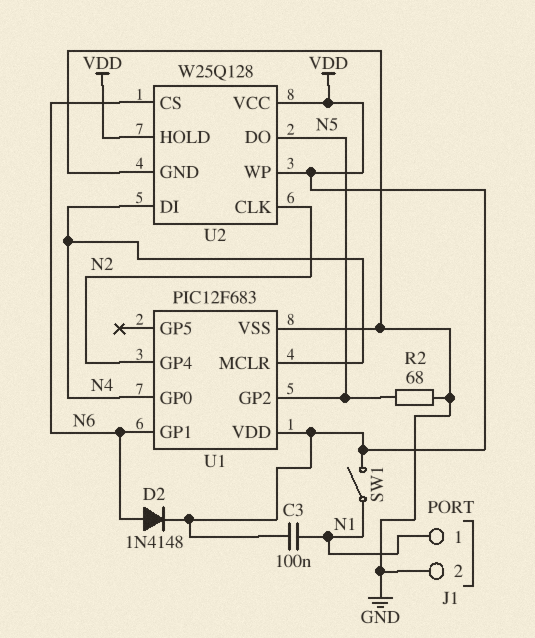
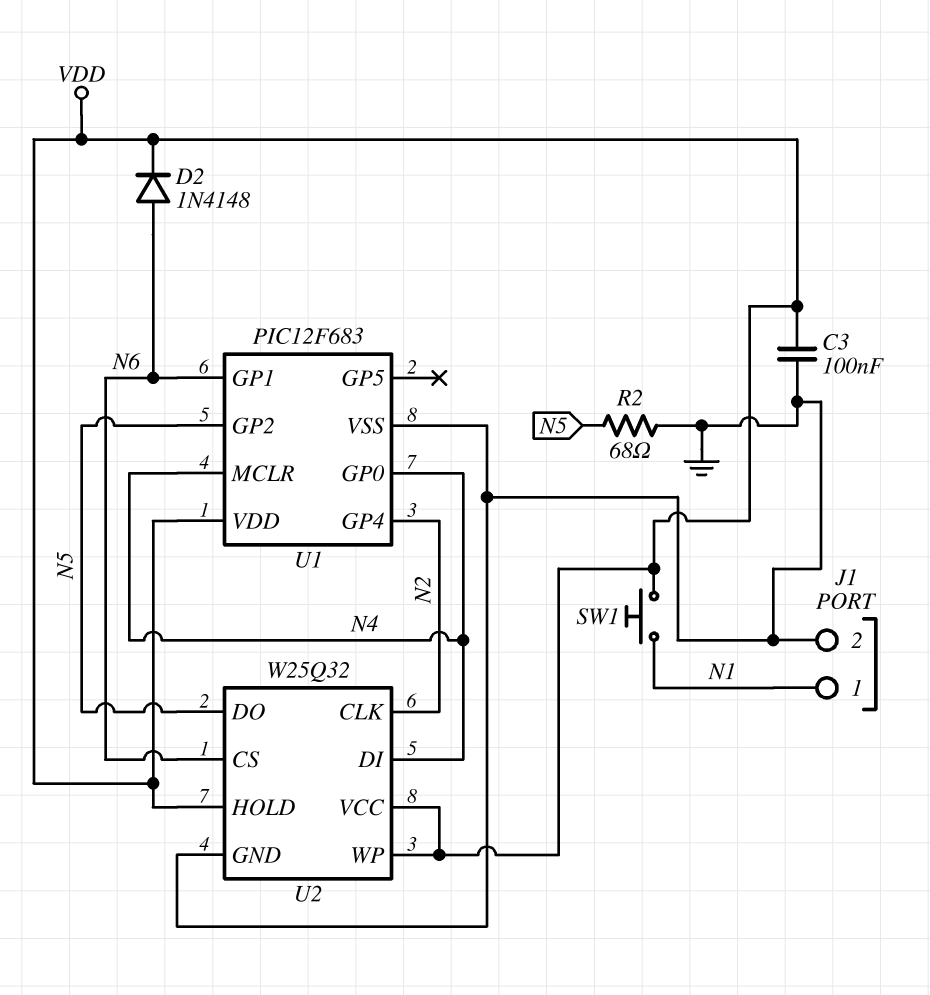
C3: 100nF (N1, VDD) -> 100nF (GND, VDD)
SW1: switch (N1, VDD) -> button (N1, VDD)
U2: W25Q128 -> W25Q32

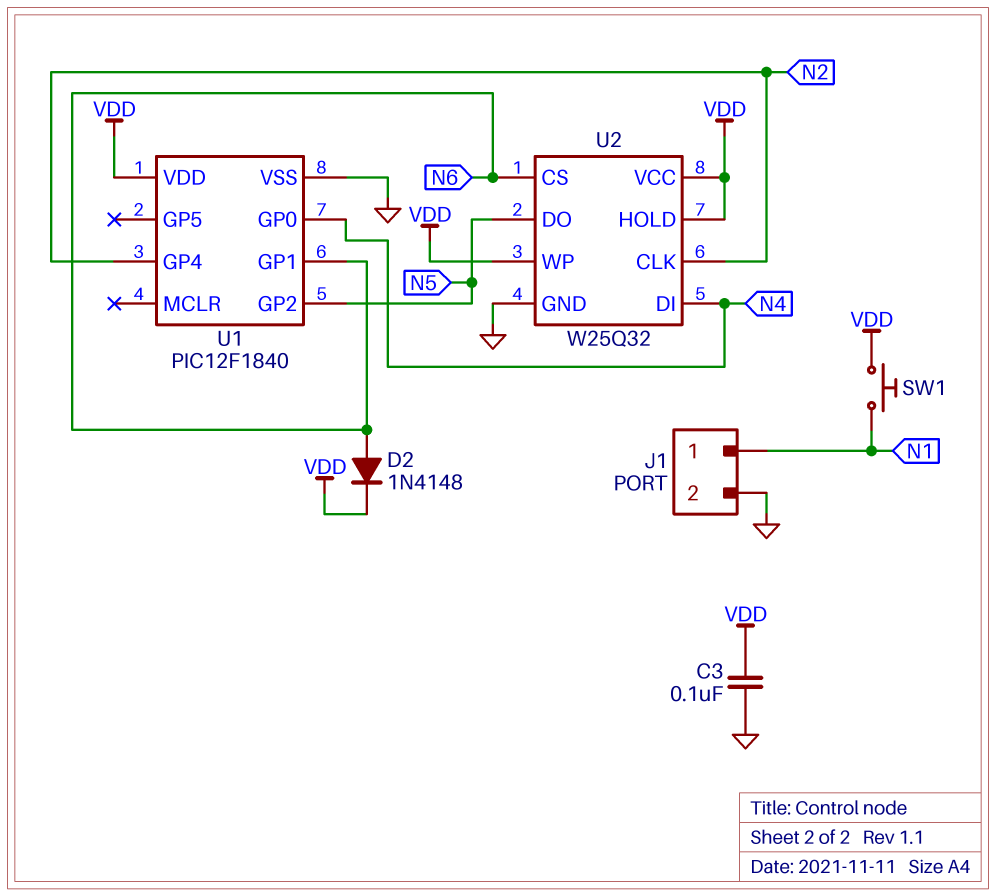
R2: 68 (GND, N5) -> none
U1: PIC12F683 -> PIC12F1840
U1 pin MCLR: N4 -> none

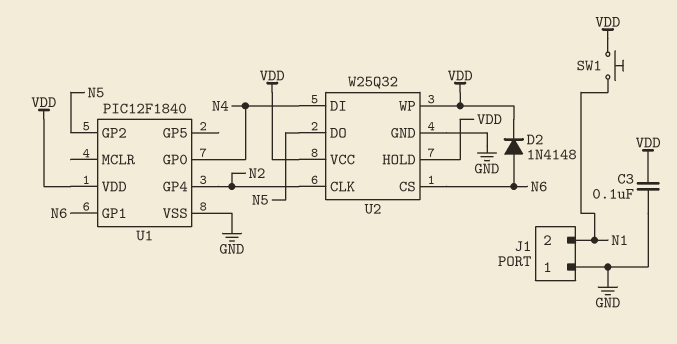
J1 pin 1: N1 -> GND
J1 pin 2: GND -> N1

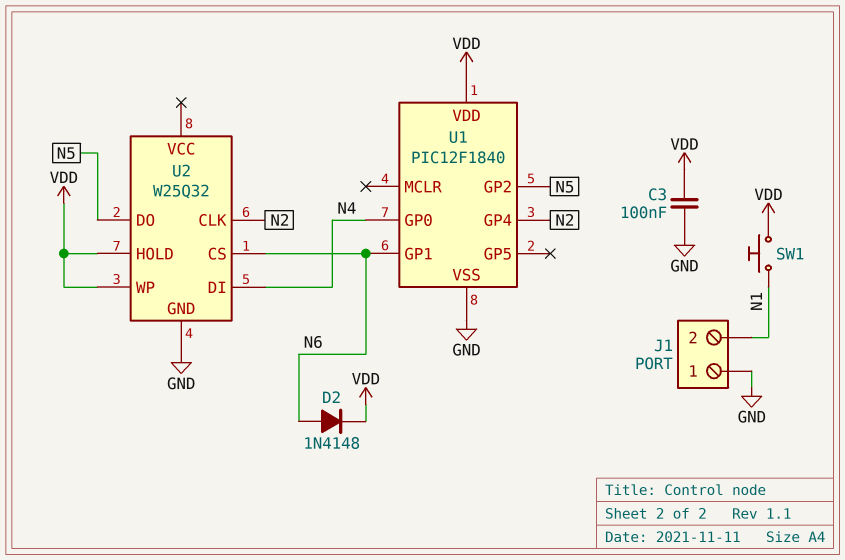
U2 pin VCC: VDD -> none

